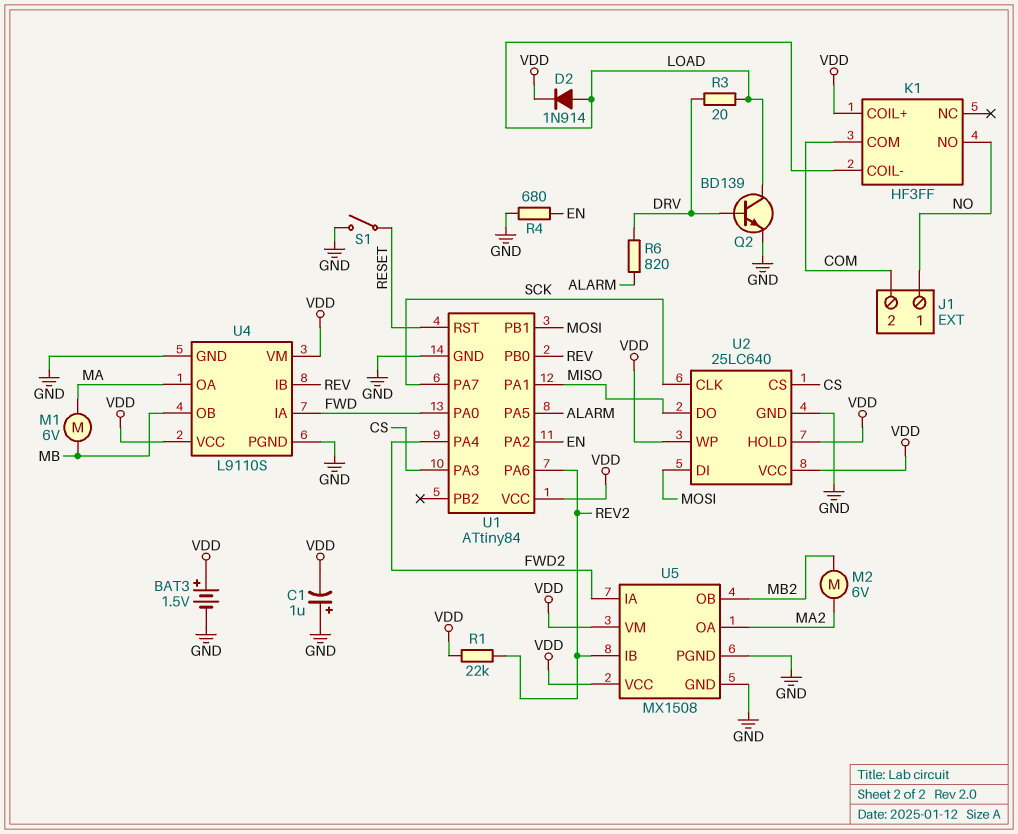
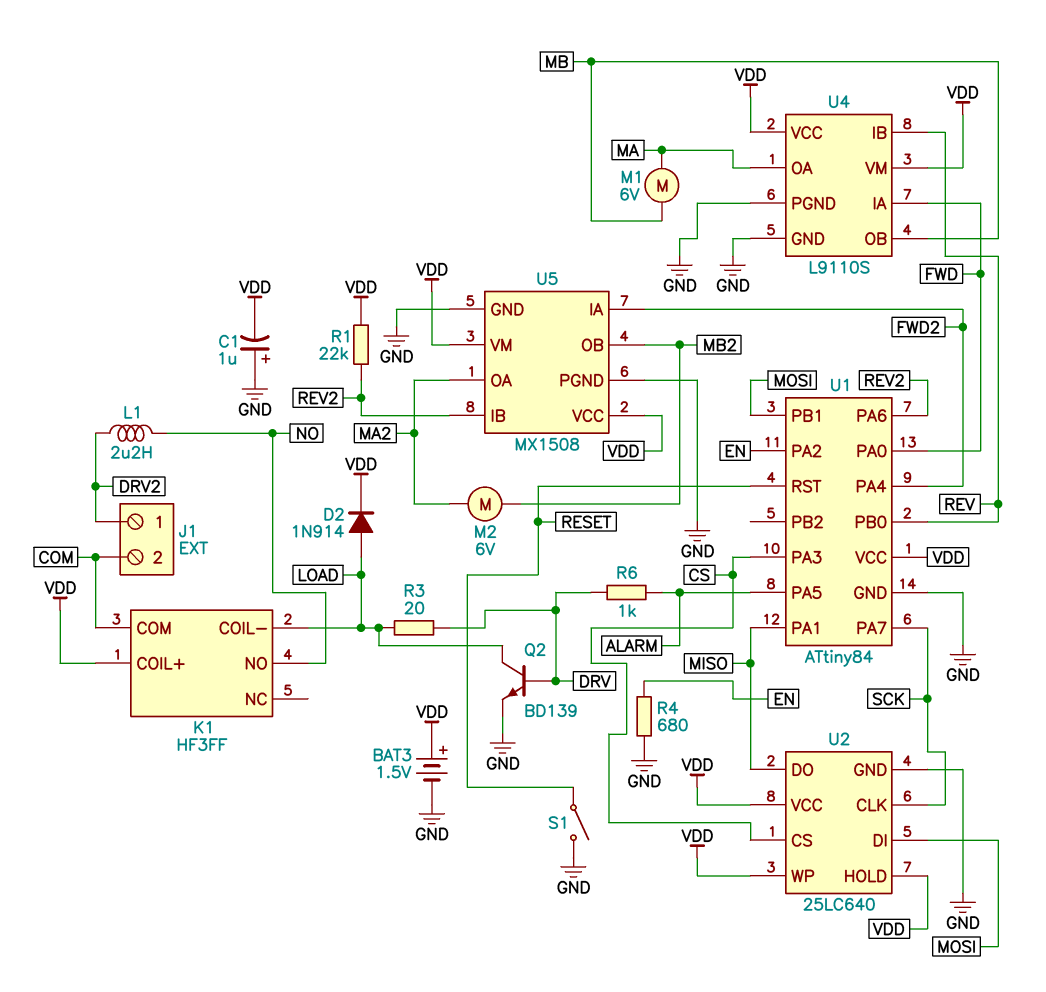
J1 pin 1: NO -> DRV2
L1: none -> 2.2uH (DRV2, NO)
R6: 820 (ALARM, DRV) -> 1k (ALARM, DRV)

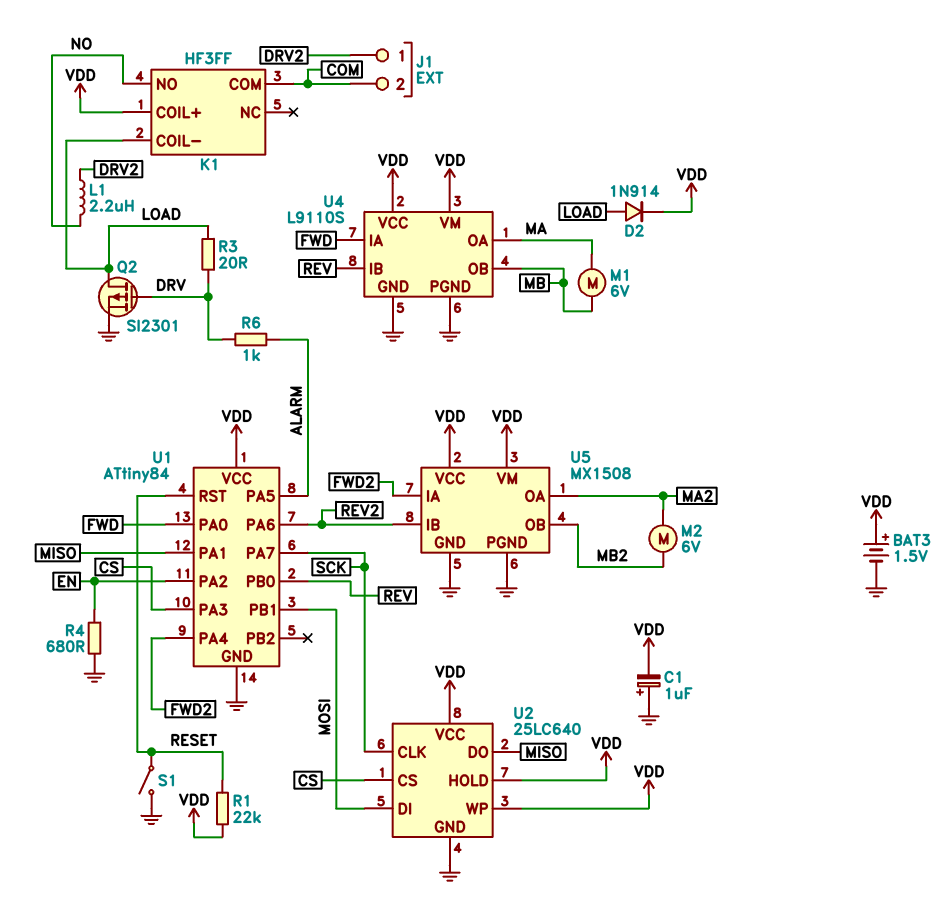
Q2: NPN BD139 (B DRV, C LOAD, E GND) -> PMOS SI2301 (G DRV, D LOAD, S GND)
R1: 22k (REV2, VDD) -> 22k (RESET, VDD)

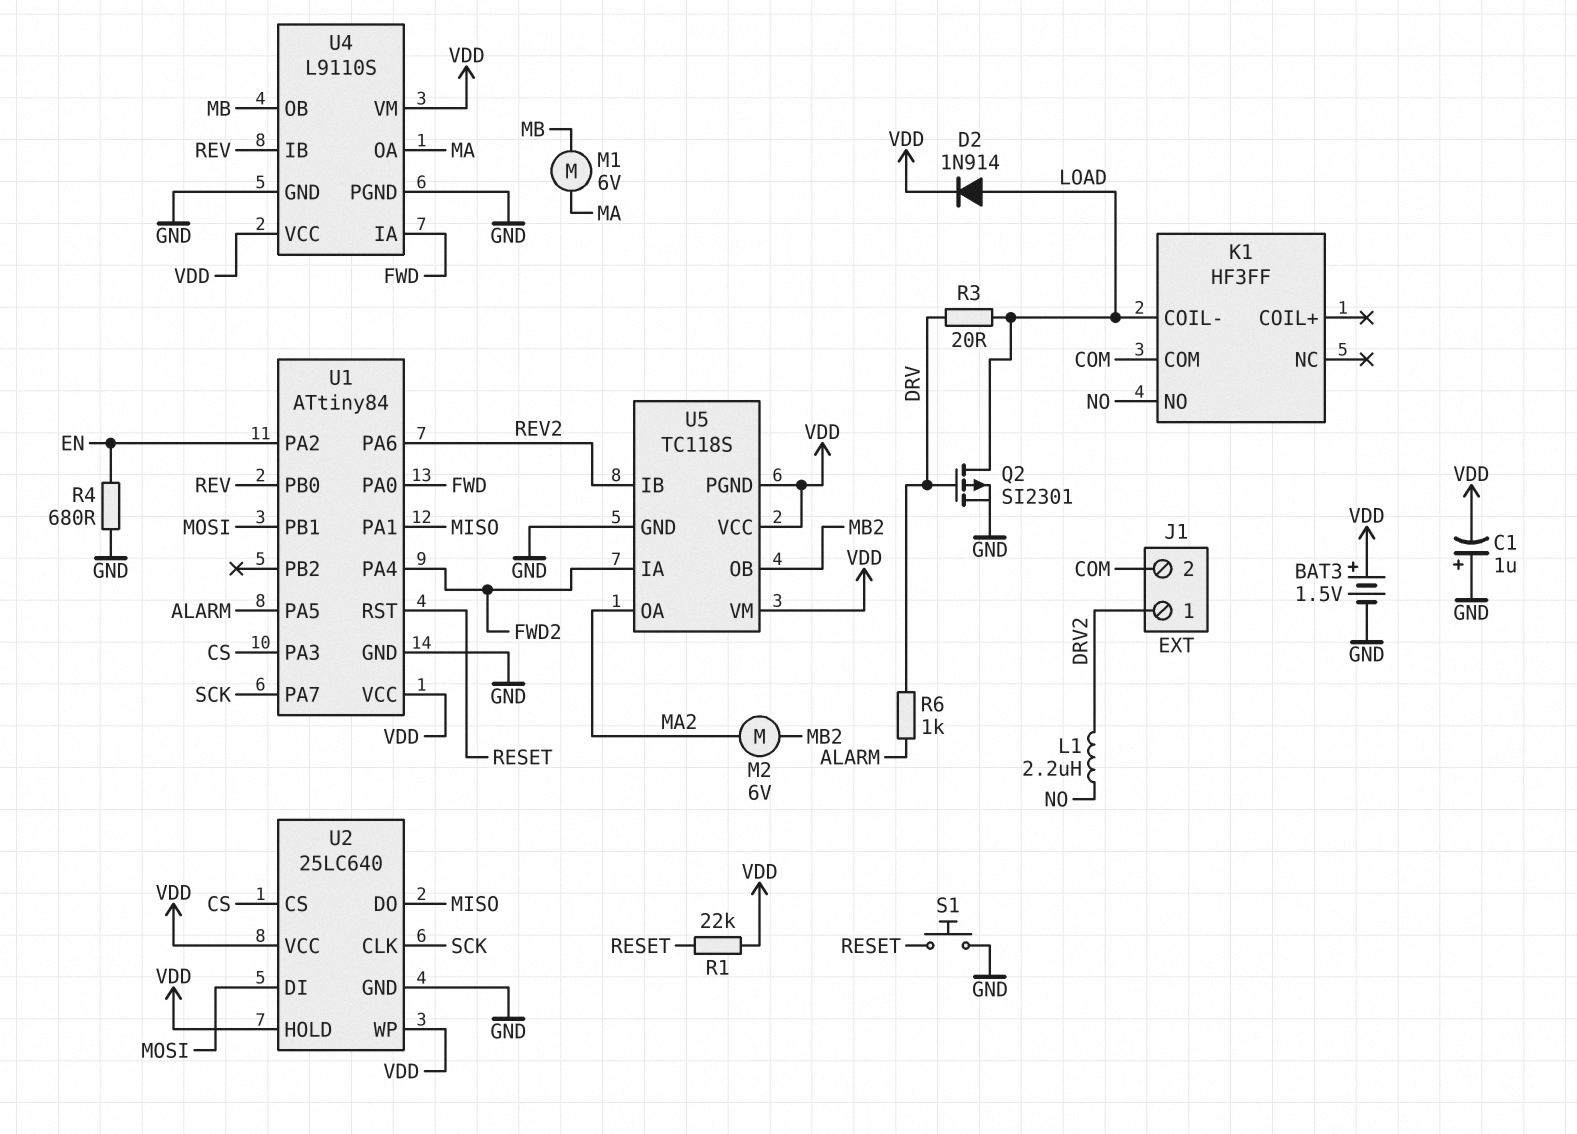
K1 pin COIL+: VDD -> none
S1: switch (GND, RESET) -> button (GND, RESET)
U5: MX1508 -> TC118S
U5 pin PGND: GND -> VDD

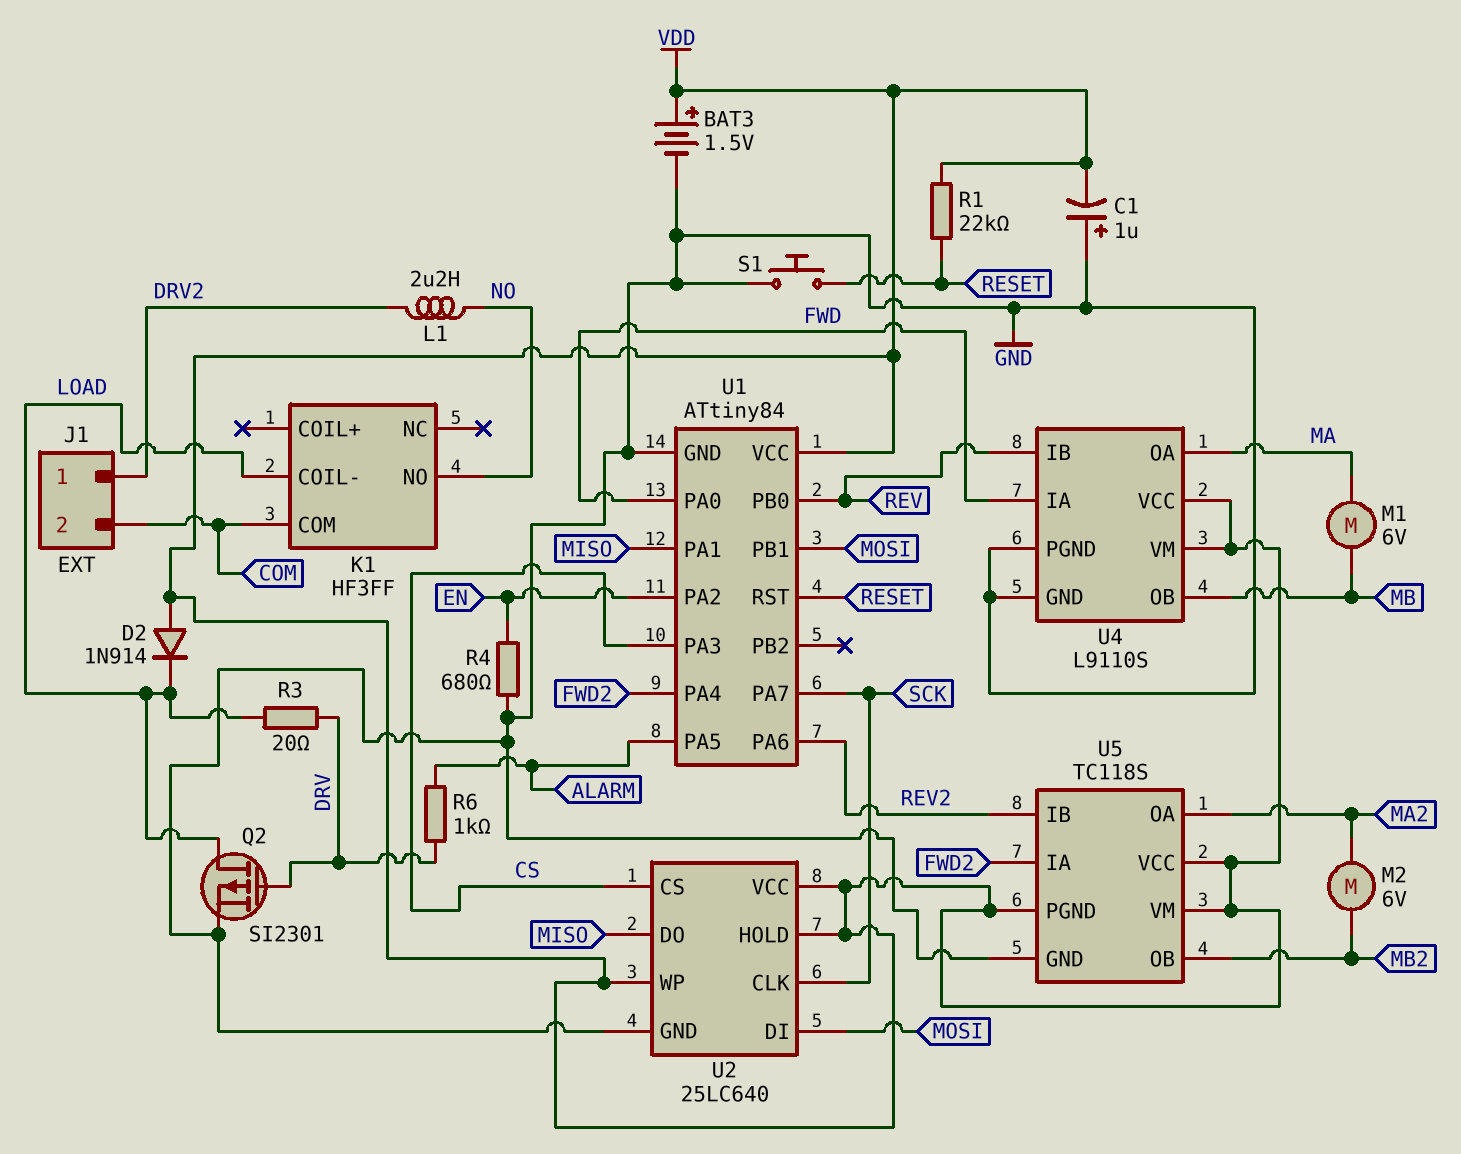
D2: diode 1N914 (A LOAD, K VDD) -> diode 1N914 (A VDD, K LOAD)

